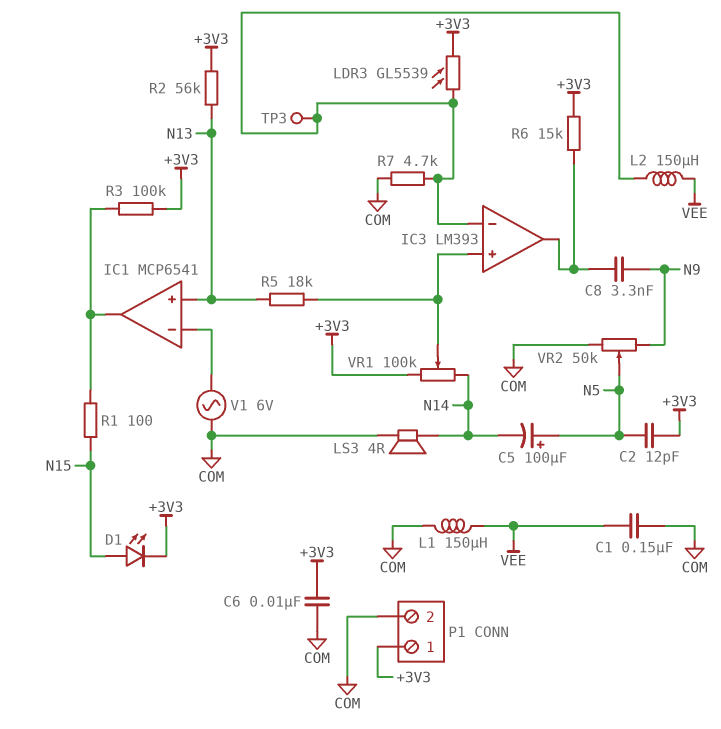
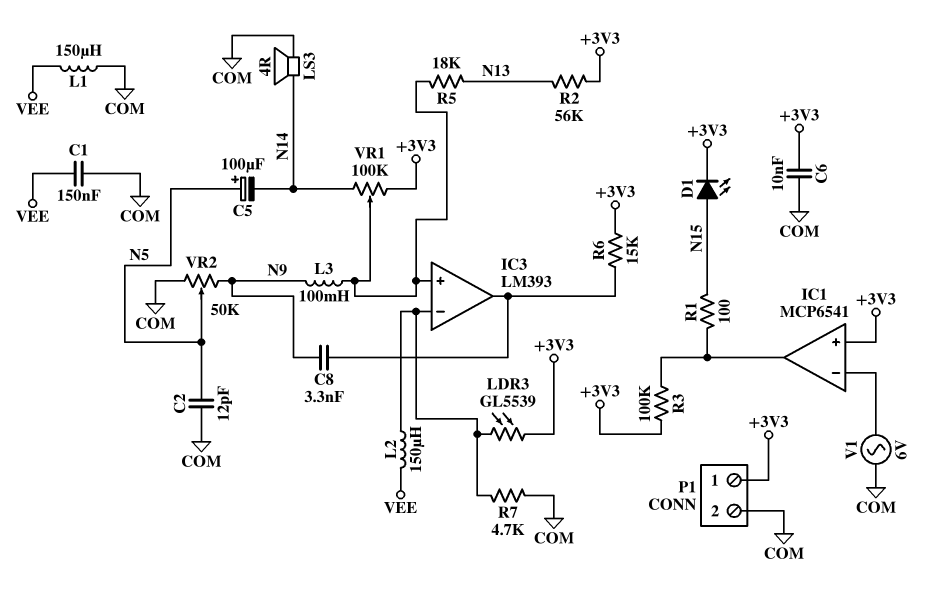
C2: 12pF (+3V3, N5) -> 12pF (COM, N5)
IC1 pin in+: N13 -> +3V3
L3: none -> 100mH (IC3/in+, N9)
TP3: test point (IC3/in-) -> none

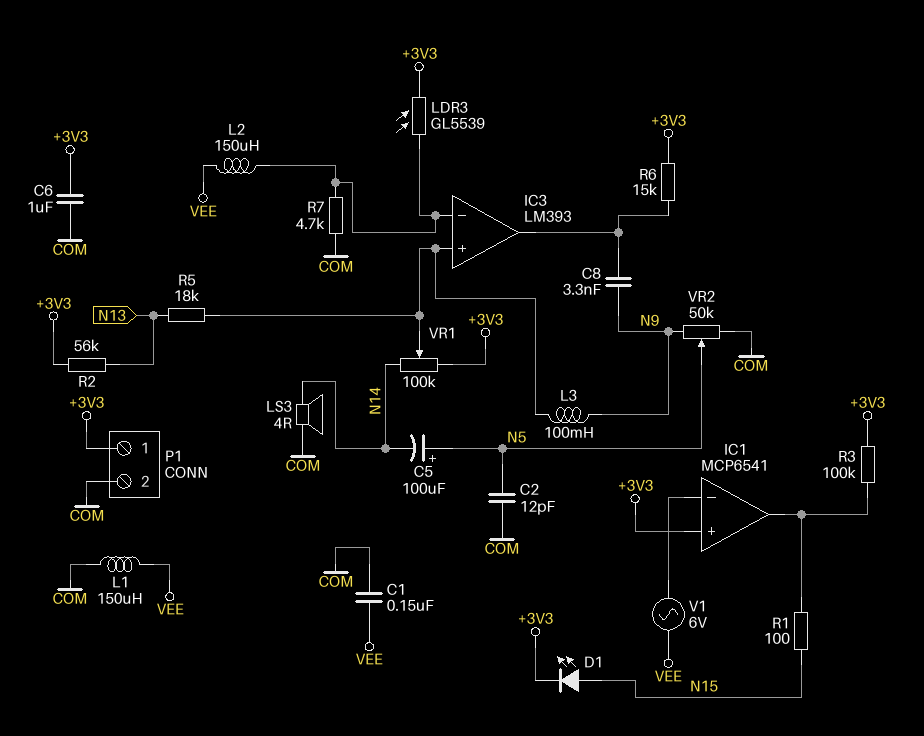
C6: 10nF (+3V3, COM) -> 1uF (+3V3, COM)
V1: AC 6V (COM, IC1/in-) -> AC 6V (IC1/in-, VEE)

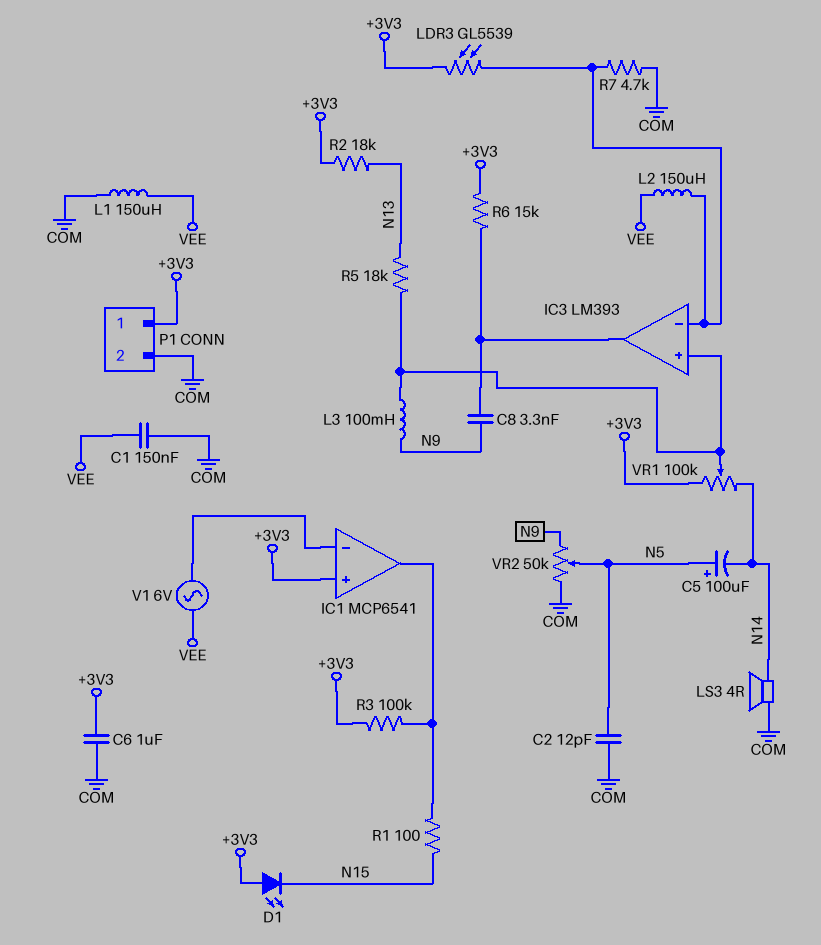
D1: LED (A N15, K +3V3) -> LED (A +3V3, K N15)
R2: 56k (+3V3, N13) -> 18k (+3V3, N13)

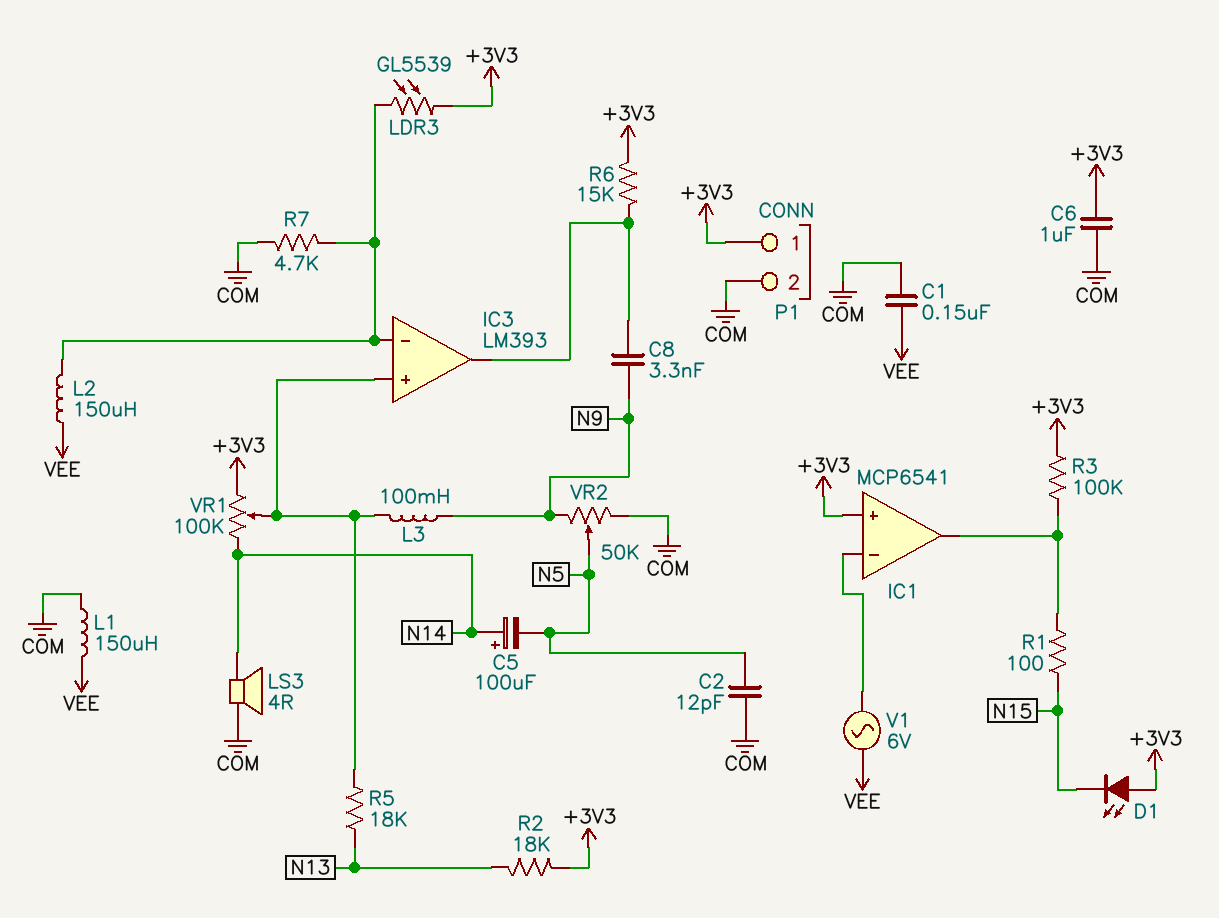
C5: 100uF (plus N5, minus N14) -> 100uF (plus N14, minus N5)

